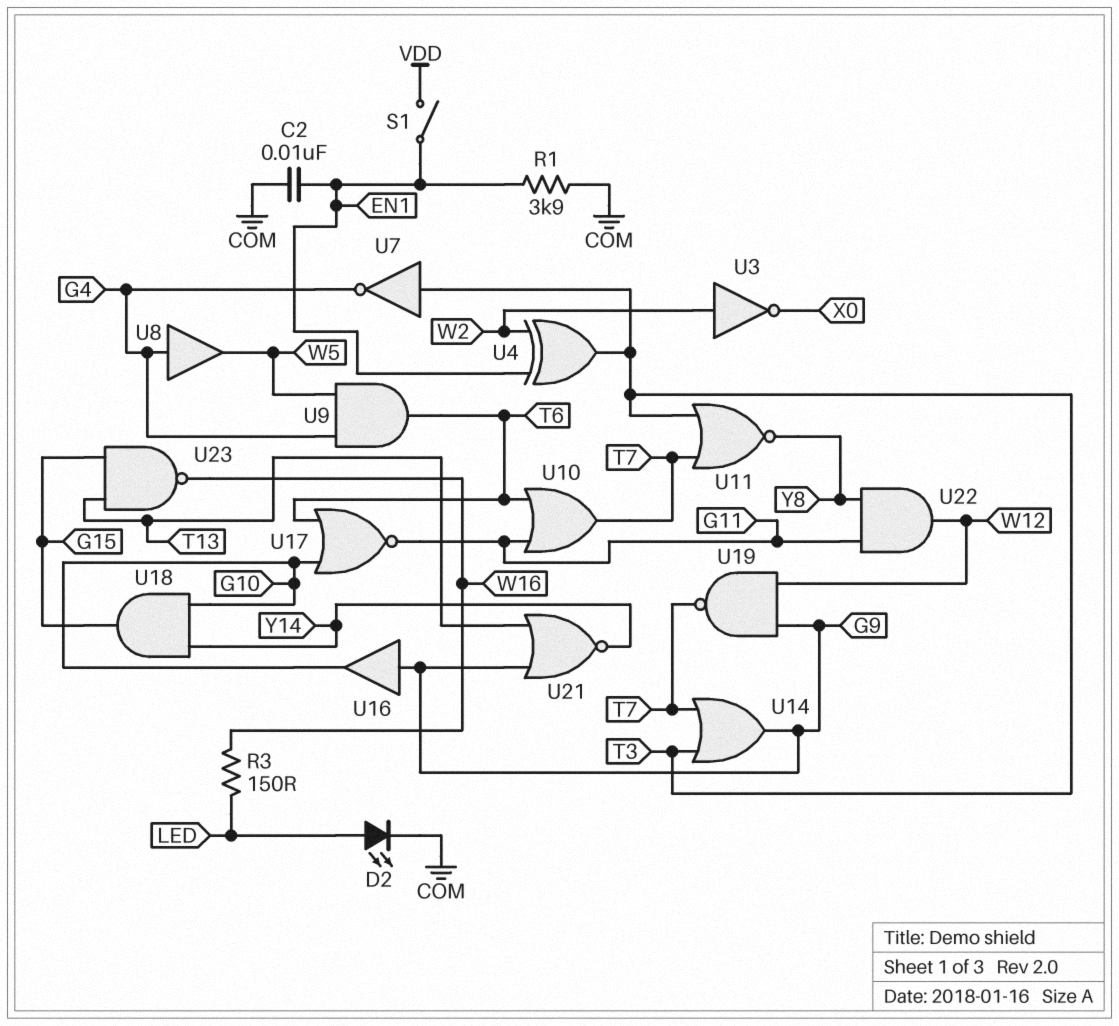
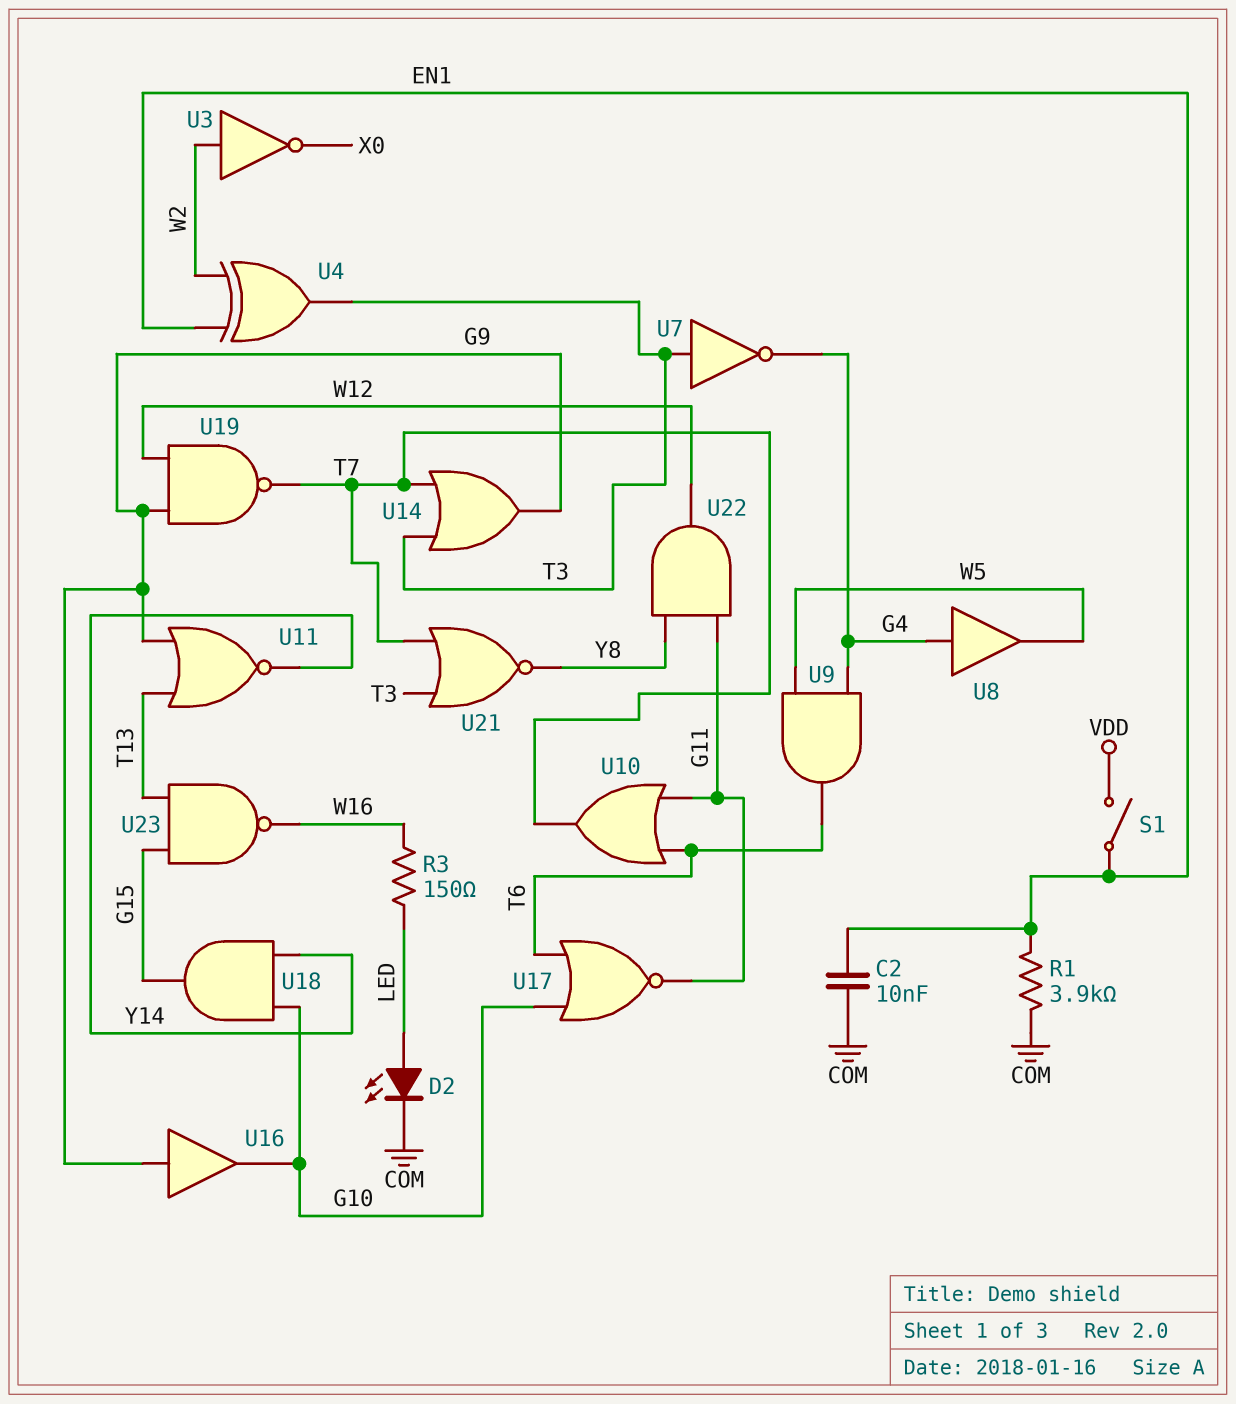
U11: NOR (in T3, in T7, out Y8) -> NOR (in G9, in T13, out Y14)
U21: NOR (in G9, in T13, out Y14) -> NOR (in T3, in T7, out Y8)

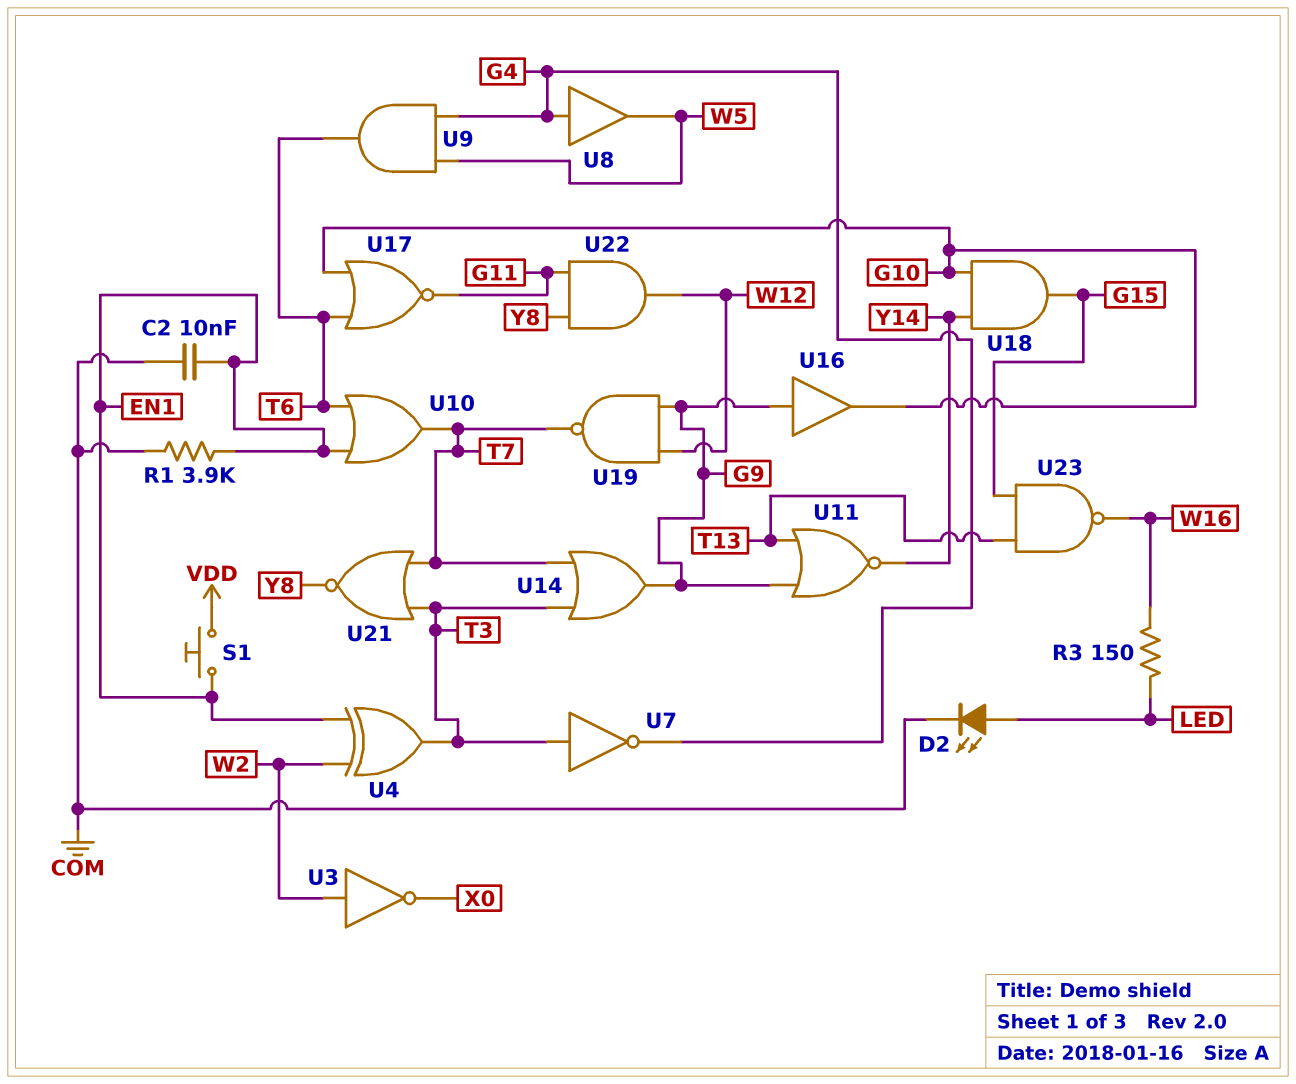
S1: switch (EN1, VDD) -> button (EN1, VDD)
U10: OR (in G11, in T6, out T7) -> OR (in EN1, in T6, out T7)

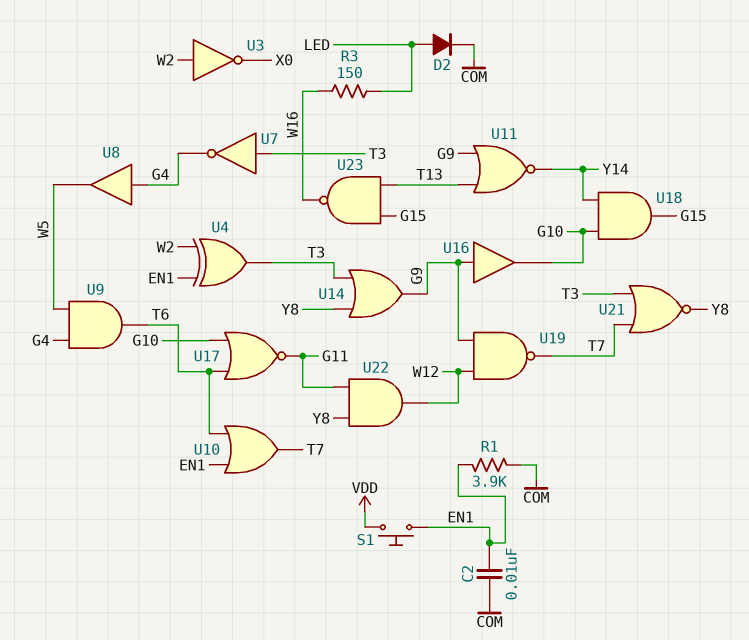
D2: LED (A LED, K COM) -> diode (A LED, K COM)
U14: OR (in T3, in T7, out G9) -> OR (in T3, in Y8, out G9)

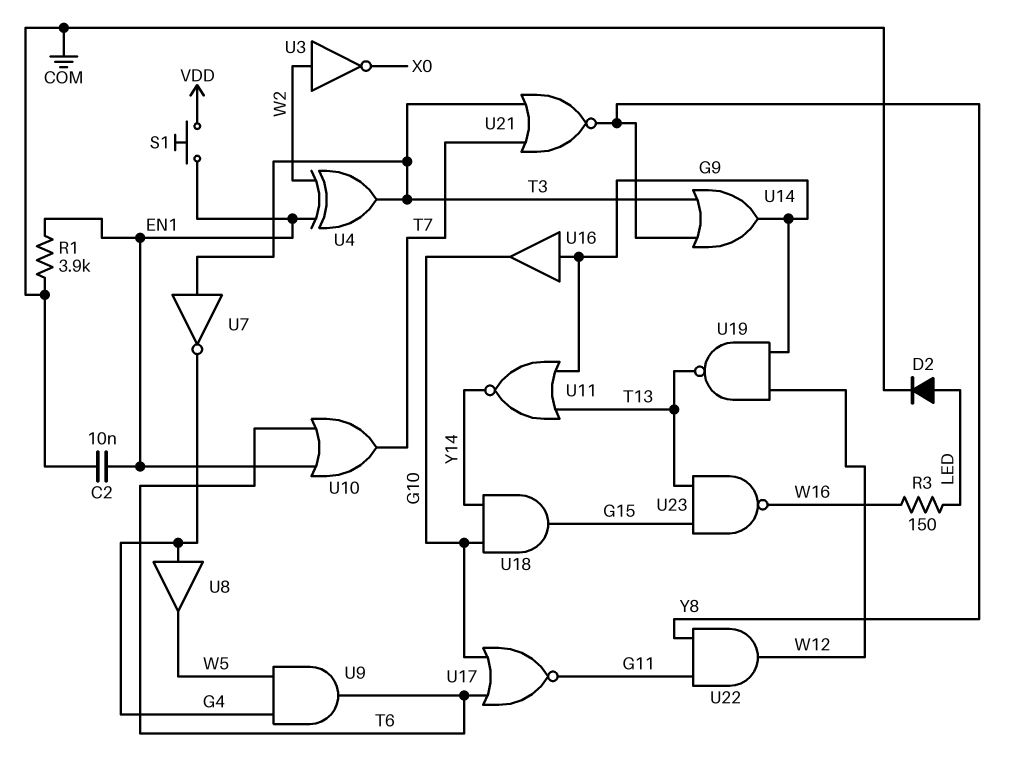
U19: NAND (in G9, in W12, out T7) -> NAND (in G9, in W12, out T13)

